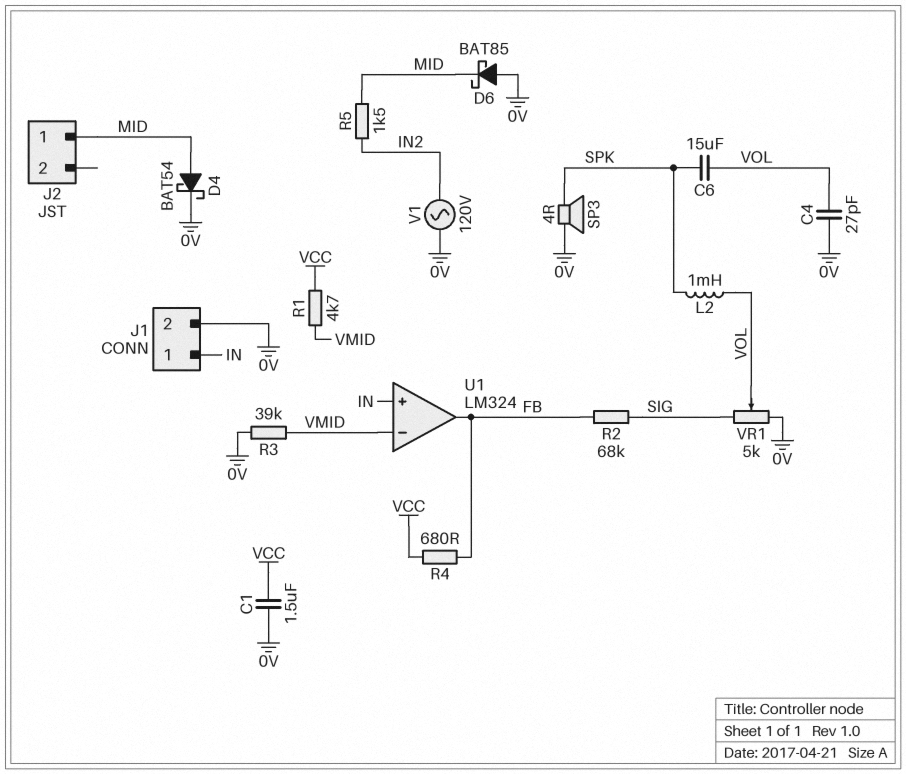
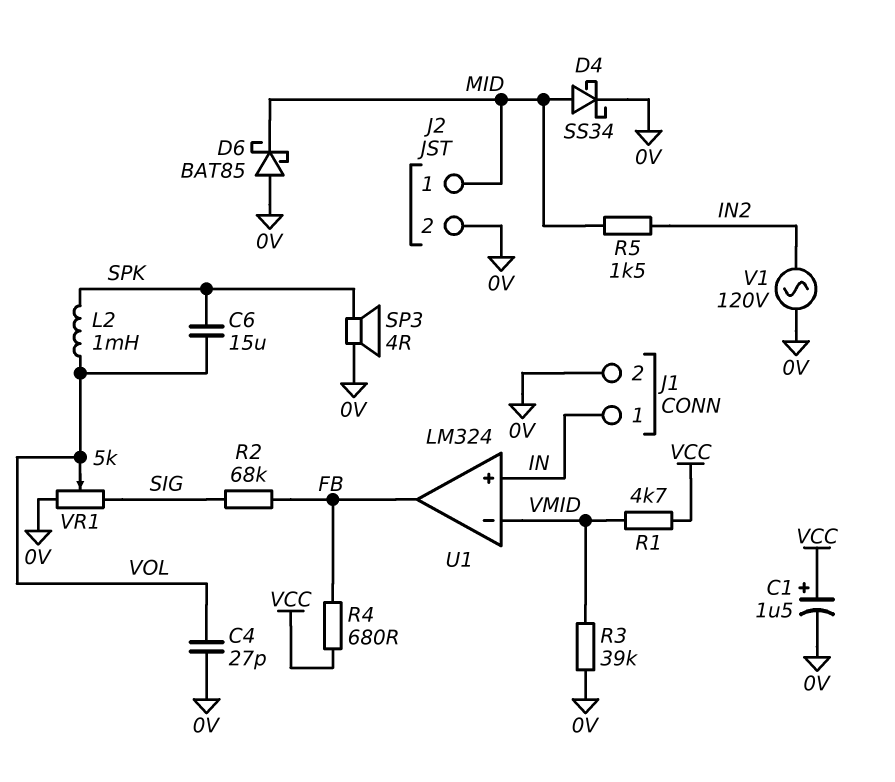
C1: 1.5uF (0V, VCC) -> 1.5uF (plus VCC, minus 0V)
D4: schottky BAT54 (A MID, K 0V) -> schottky SS34 (A MID, K 0V)
J2 pin 2: none -> 0V

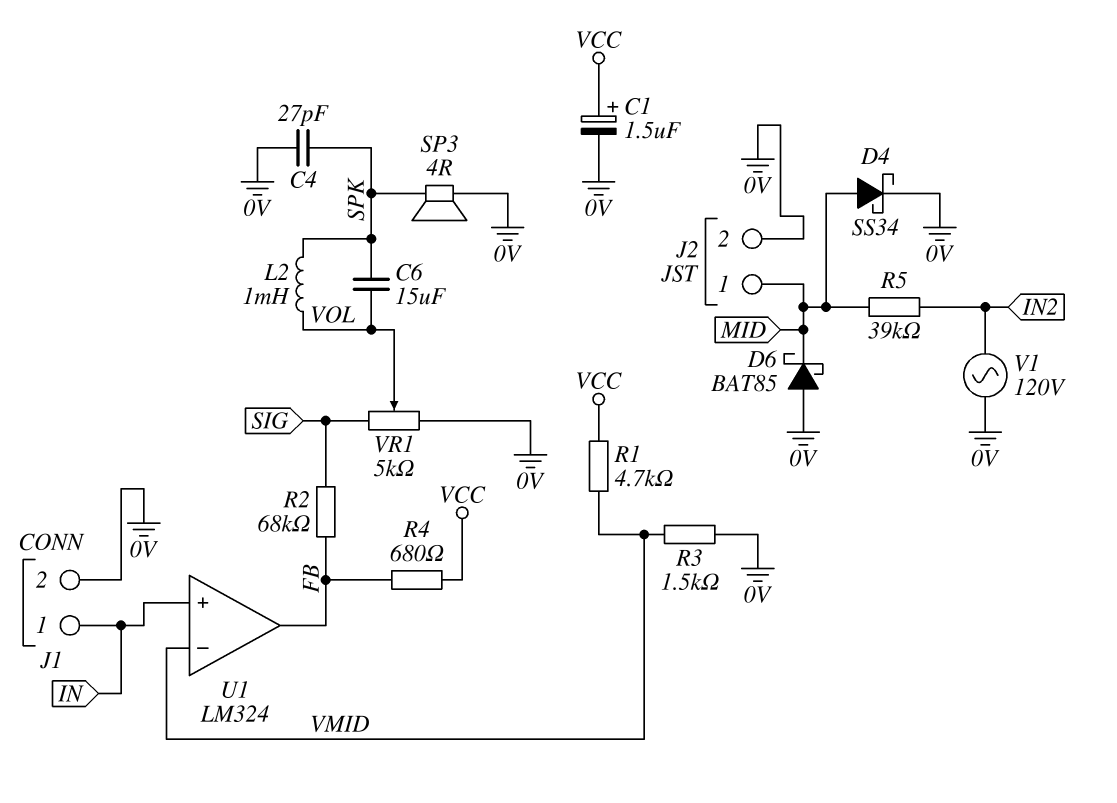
C4: 27pF (0V, VOL) -> 27pF (0V, SPK)
R3: 39k (0V, VMID) -> 1.5k (0V, VMID)
R5: 1.5k (IN2, MID) -> 39k (IN2, MID)

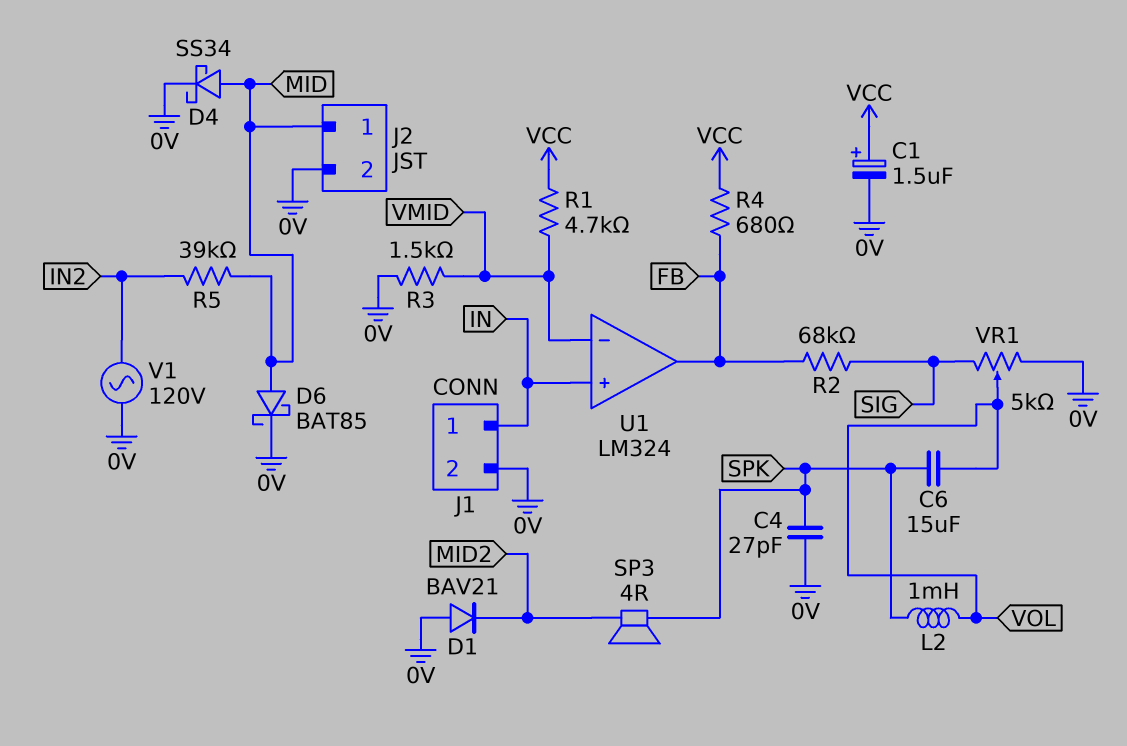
D1: none -> diode BAV21 (A 0V, K MID2)
D6: schottky BAT85 (A 0V, K MID) -> schottky BAT85 (A MID, K 0V)
SP3: speaker 4R (0V, SPK) -> speaker 4R (MID2, SPK)

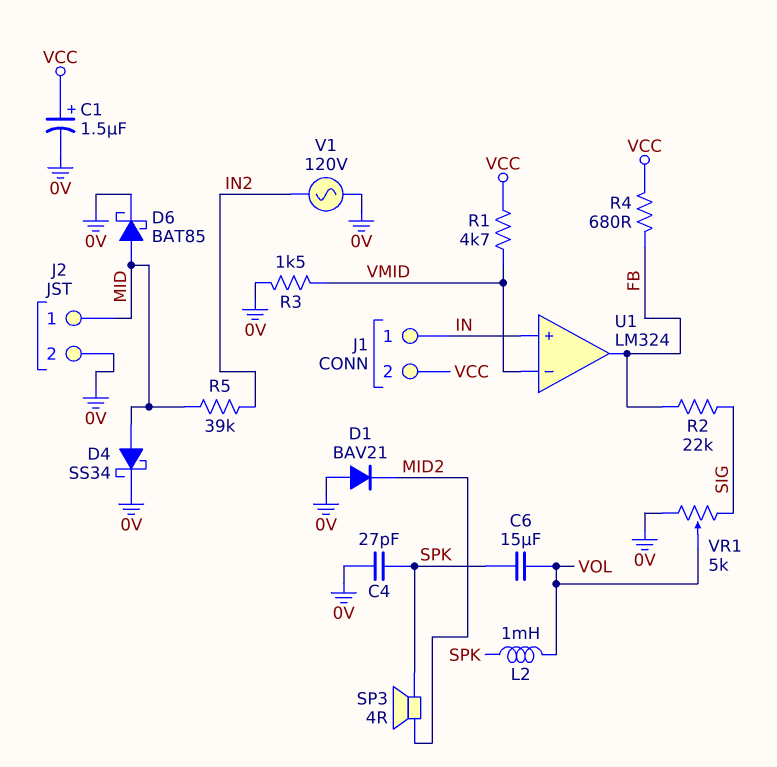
J1 pin 2: 0V -> VCC
R2: 68k (FB, SIG) -> 22k (FB, SIG)

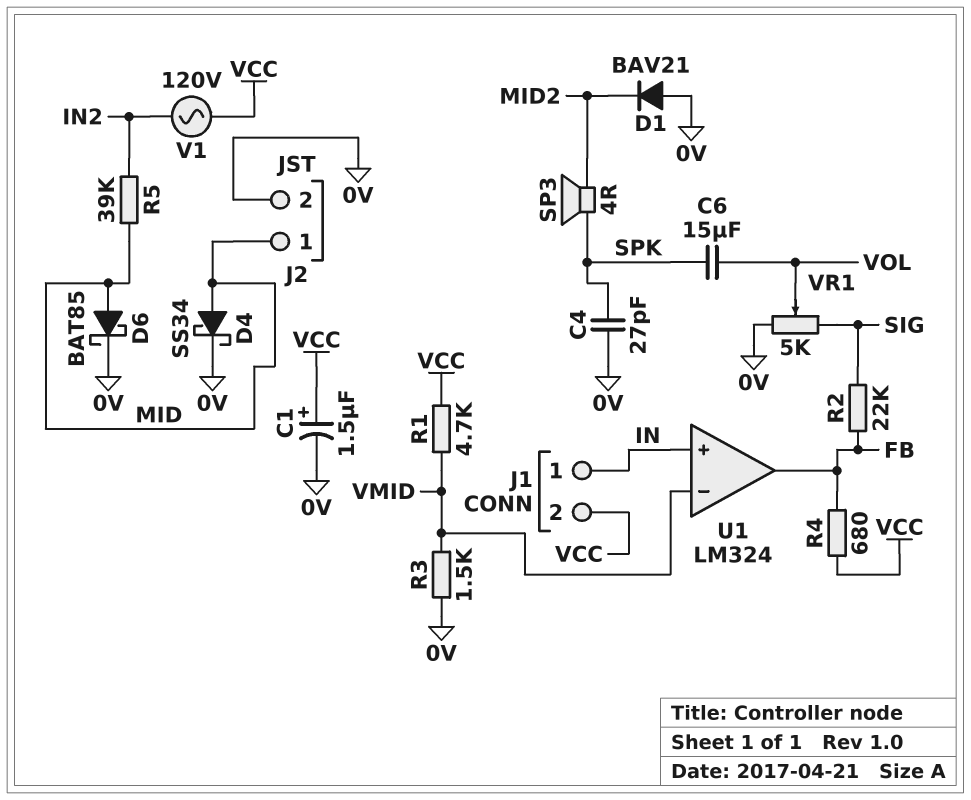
L2: 1mH (SPK, VOL) -> none
V1: AC 120V (0V, IN2) -> AC 120V (IN2, VCC)

